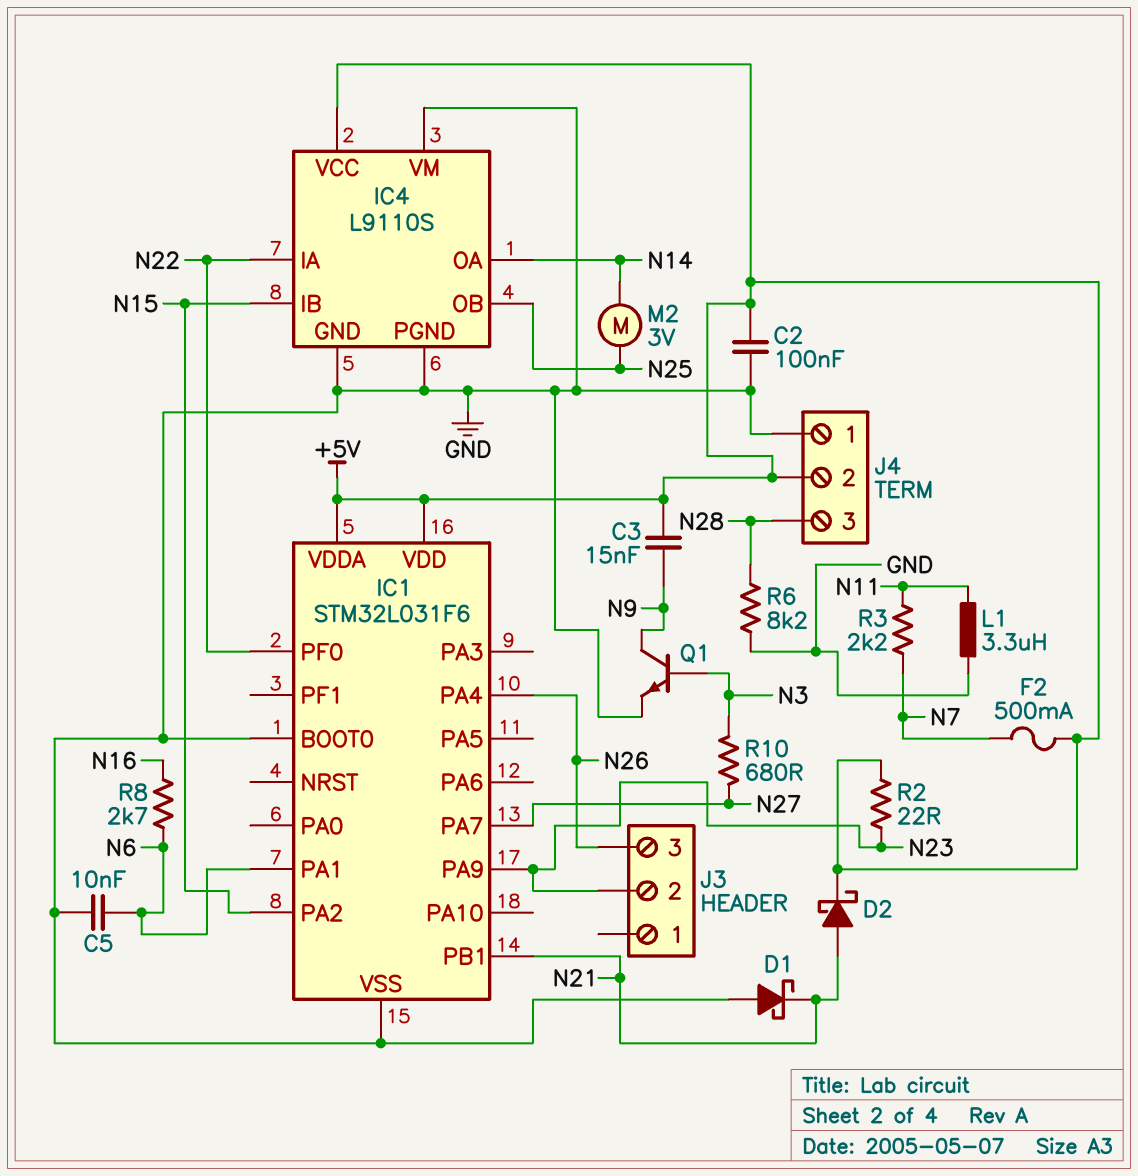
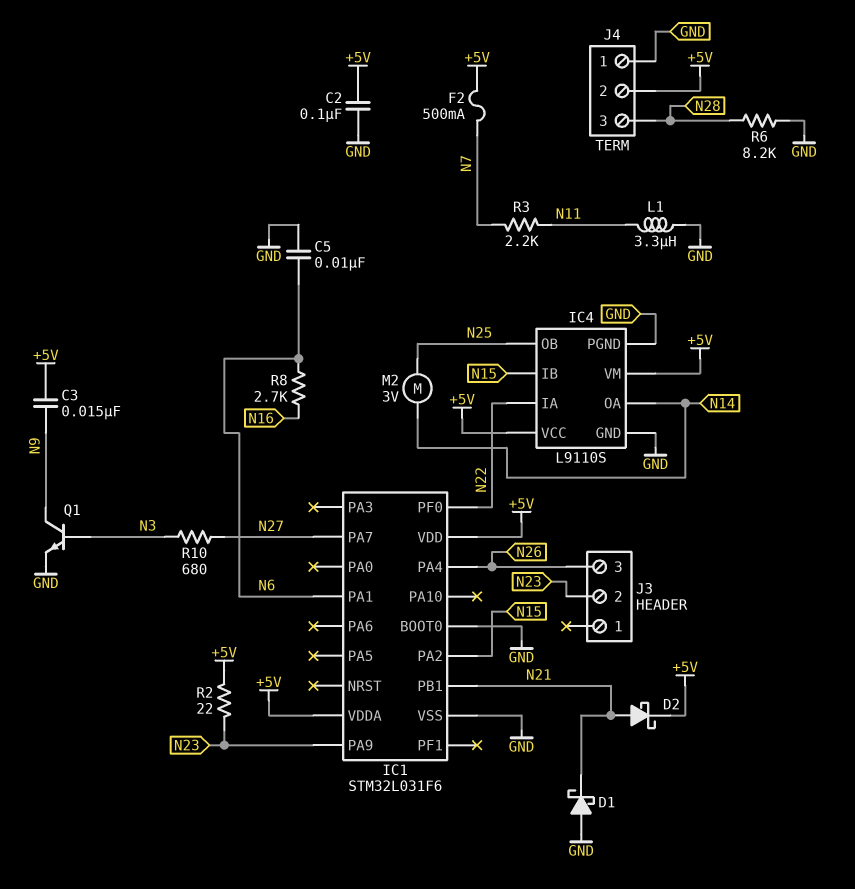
IC4 pin VM: GND -> +5V

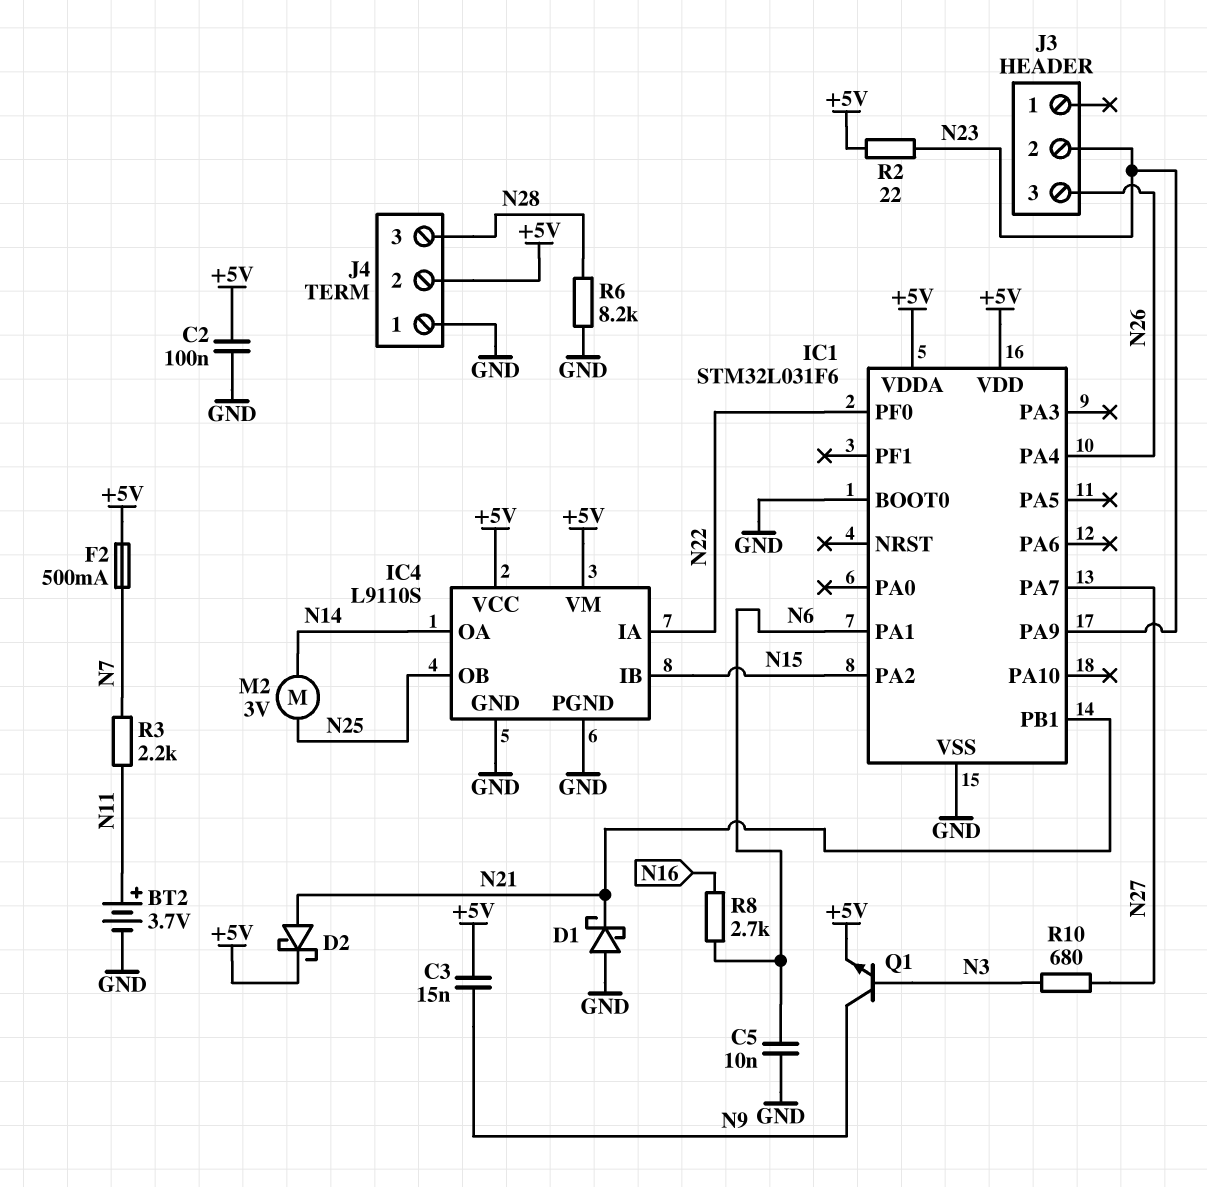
BT2: none -> 3.7V (plus N11, minus GND)
L1: 3.3uH (GND, N11) -> none
Q1: NPN (B N3, C N9, E GND) -> NPN (B N3, C N9, E +5V)

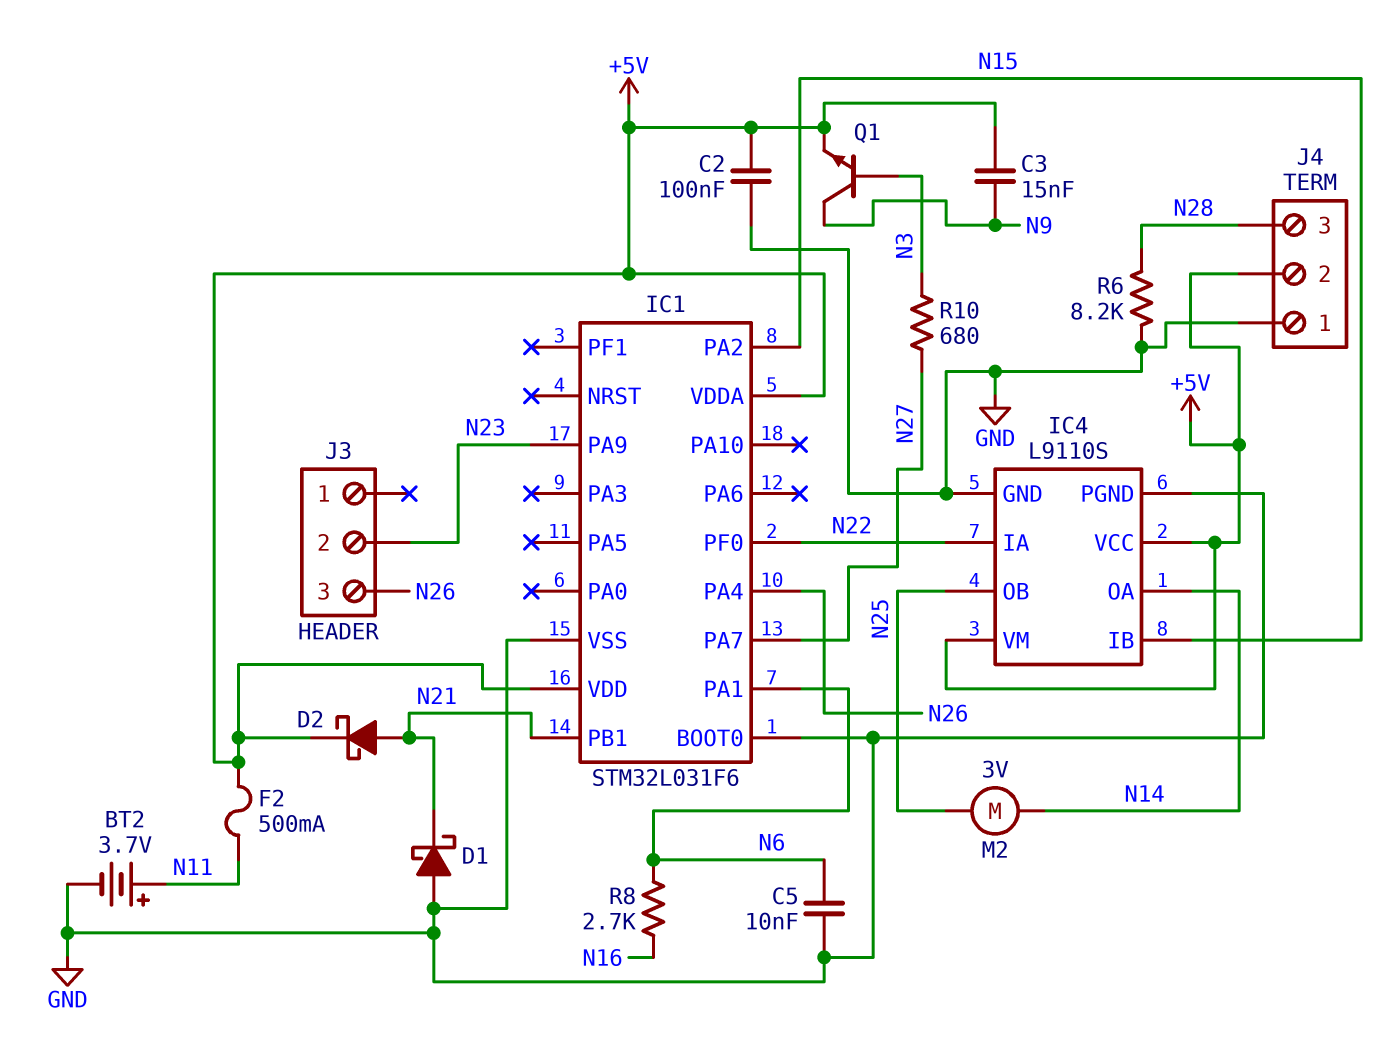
F2: 500mA (+5V, N7) -> 500mA (+5V, N11)
R2: 22 (+5V, N23) -> none
R3: 2.2k (N7, N11) -> none

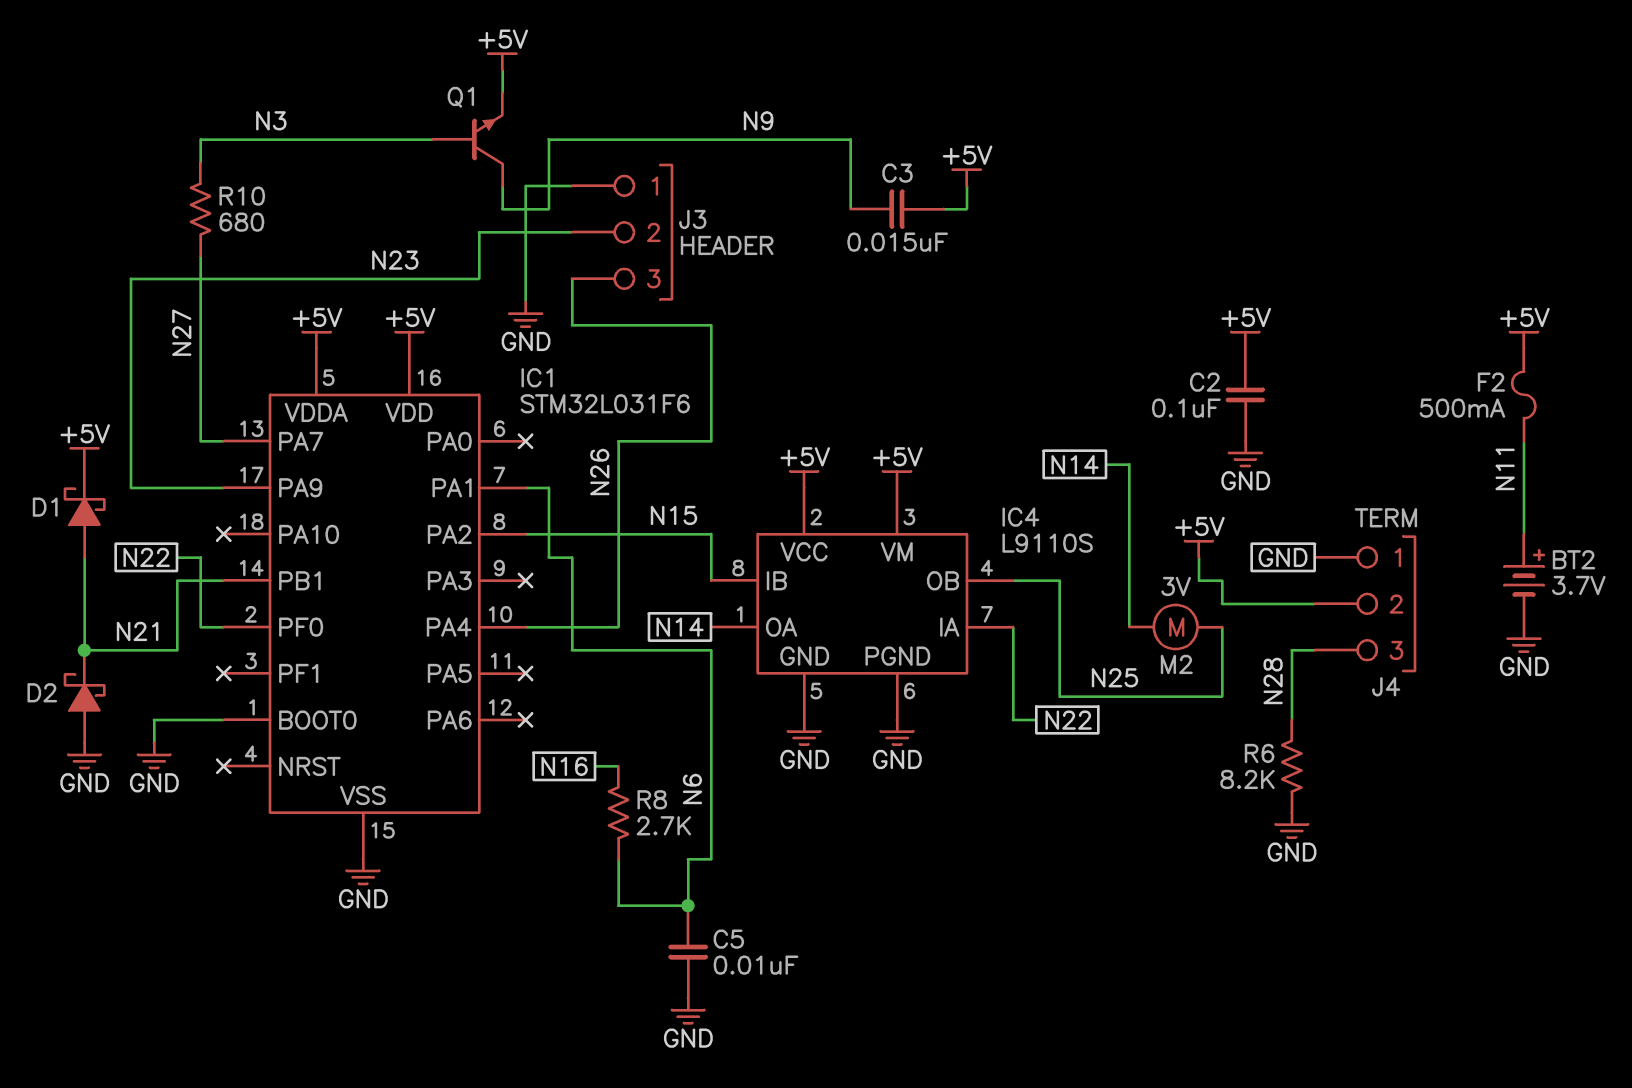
D1: schottky (A GND, K N21) -> schottky (A N21, K +5V)
D2: schottky (A N21, K +5V) -> schottky (A GND, K N21)
J3 pin 1: none -> GND

